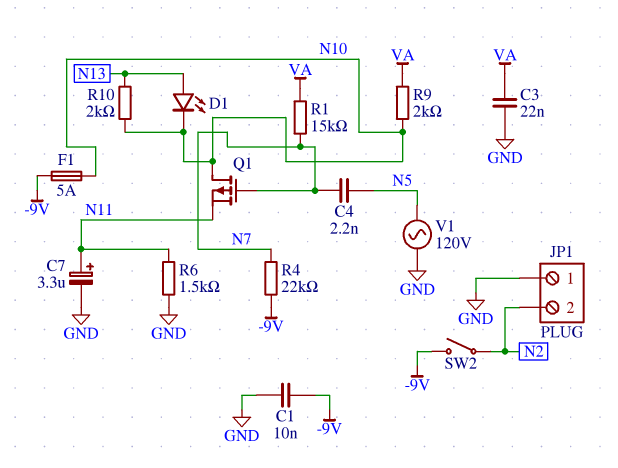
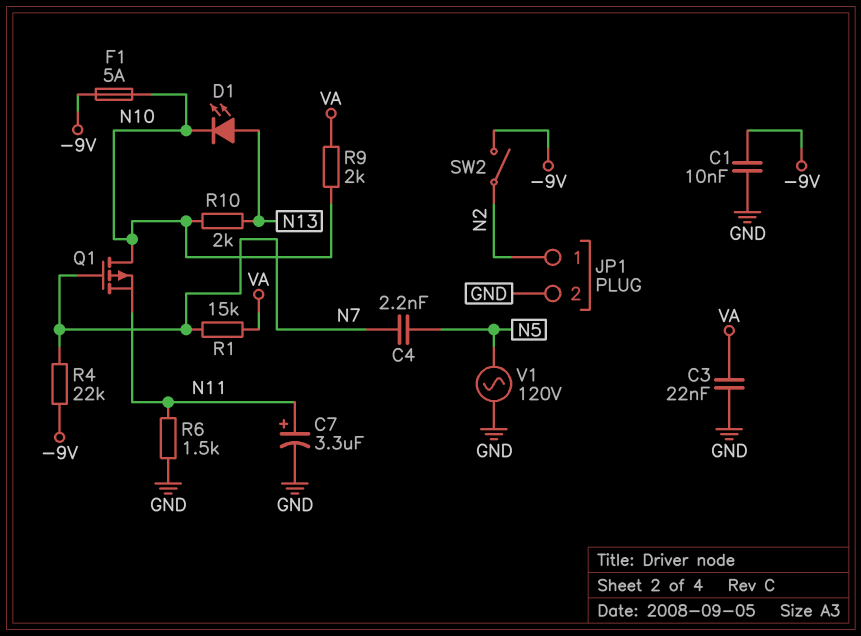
JP1 pin 1: GND -> N2
JP1 pin 2: N2 -> GND

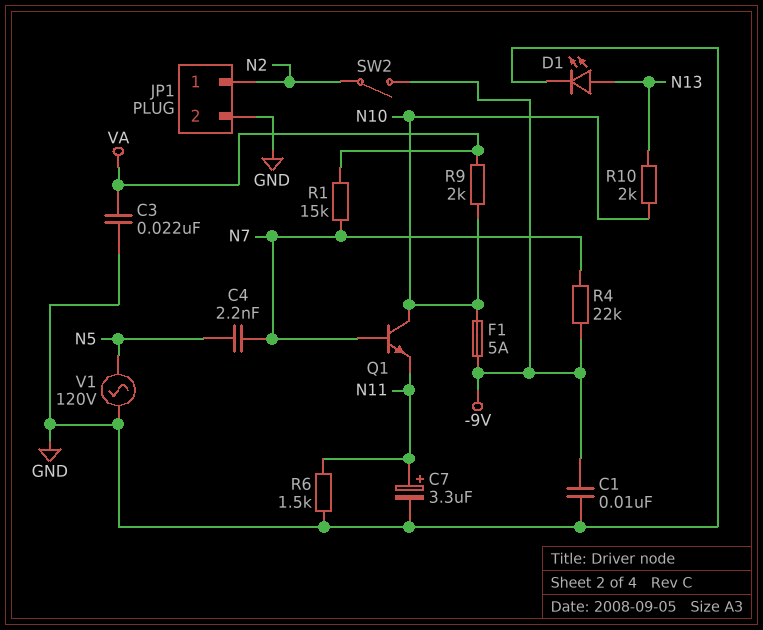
D1: LED (A N13, K N10) -> LED (A N13, K GND)
Q1: PMOS (G N7, D N10, S N11) -> NPN (B N7, C N10, E N11)

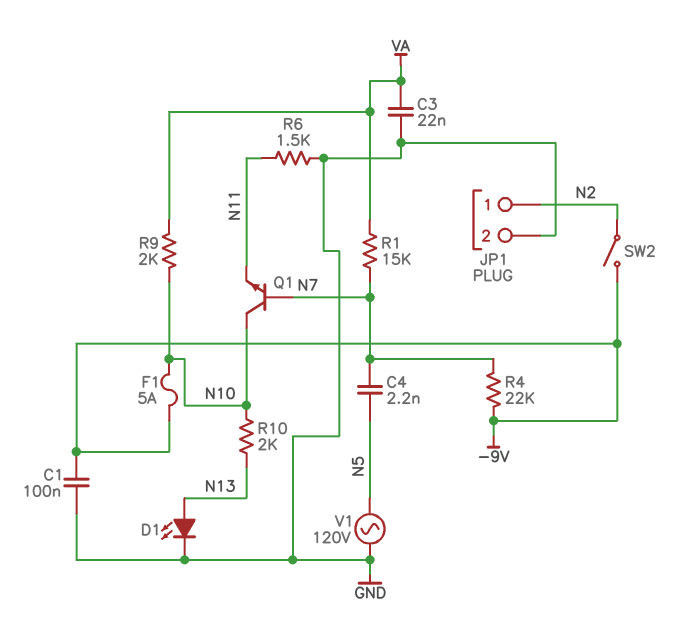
C1: 10nF (-9V, GND) -> 100nF (-9V, GND)
C7: 3.3uF (plus N11, minus GND) -> none

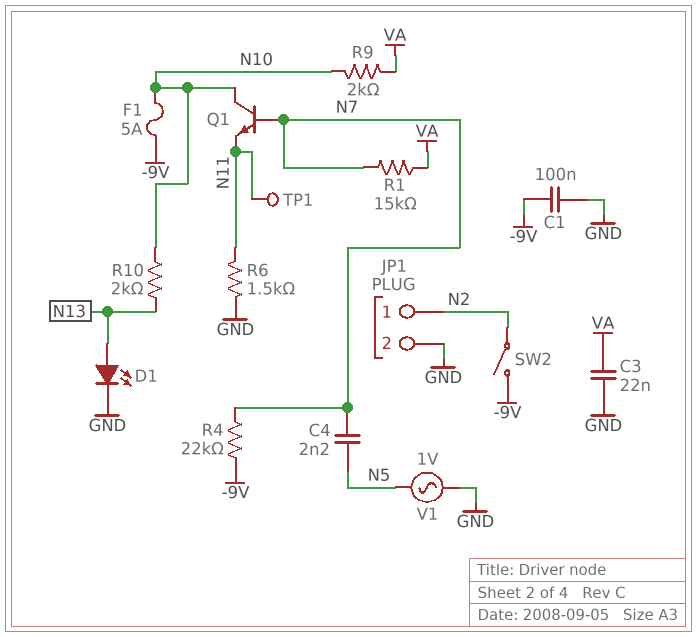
TP1: none -> test point (N11)
V1: AC 120V (GND, N5) -> AC 1V (GND, N5)

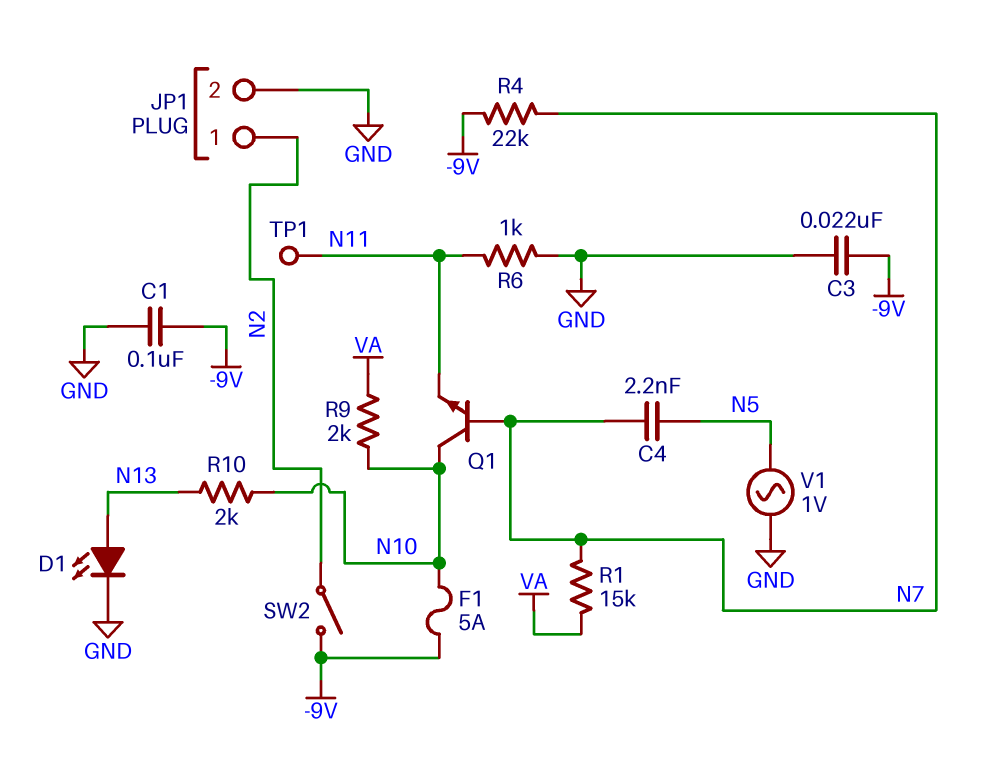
C3: 22nF (GND, VA) -> 22nF (-9V, GND)
R6: 1.5k (GND, N11) -> 1k (GND, N11)

